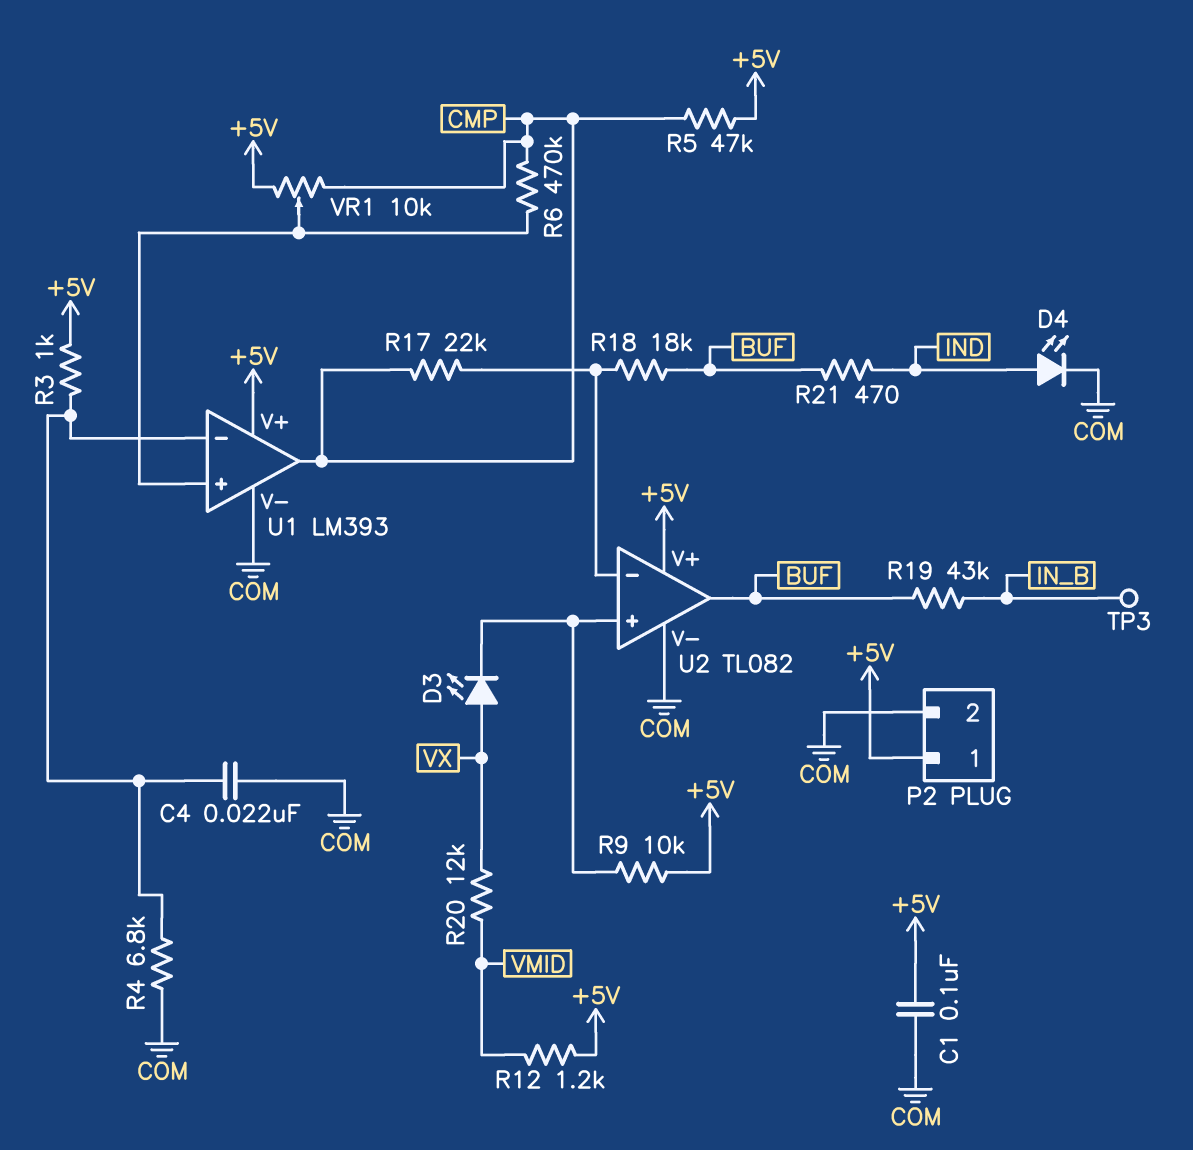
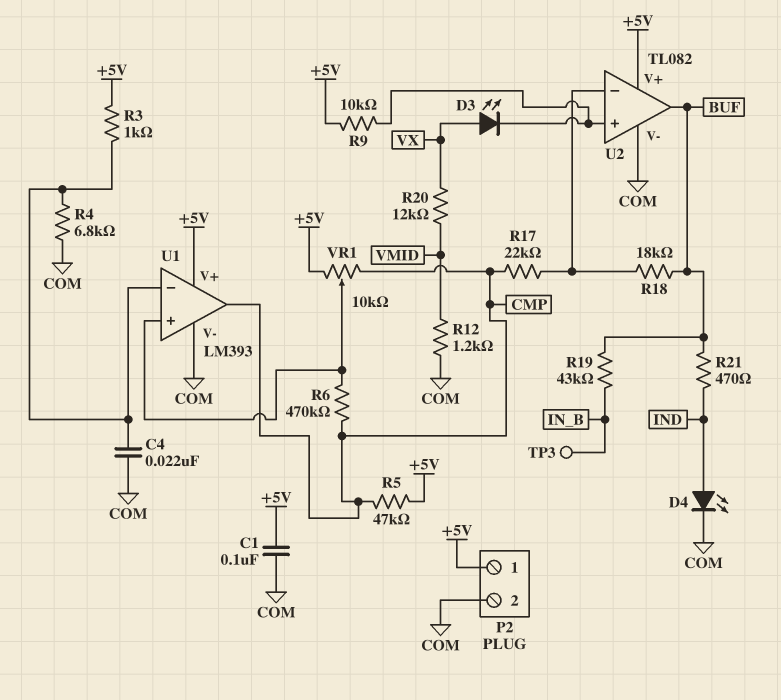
R12: 1.2k (+5V, VMID) -> 1.2k (COM, VMID)

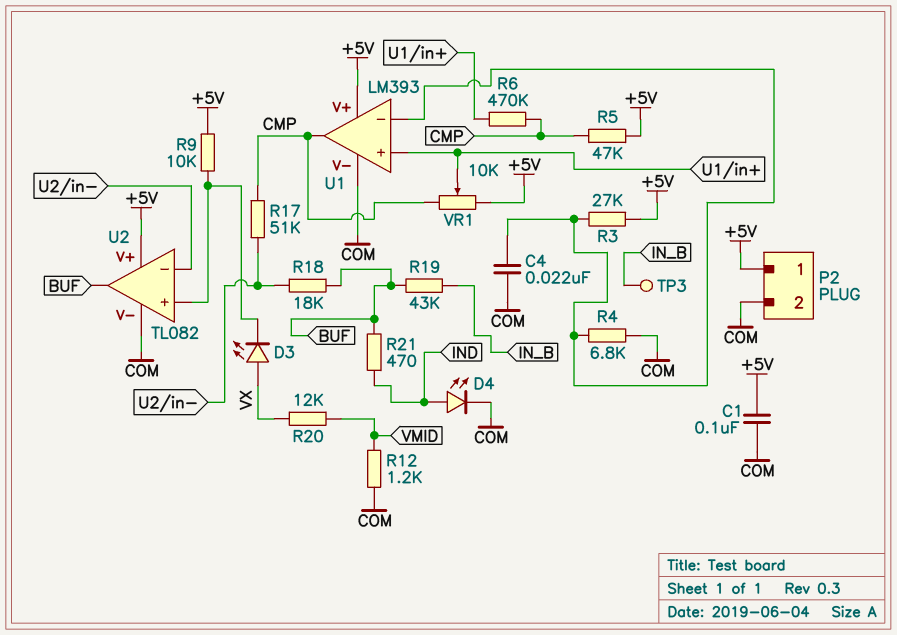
R3: 1k (+5V, U1/in-) -> 27k (+5V, U1/in-)
R17: 22k (CMP, U2/in-) -> 51k (CMP, U2/in-)

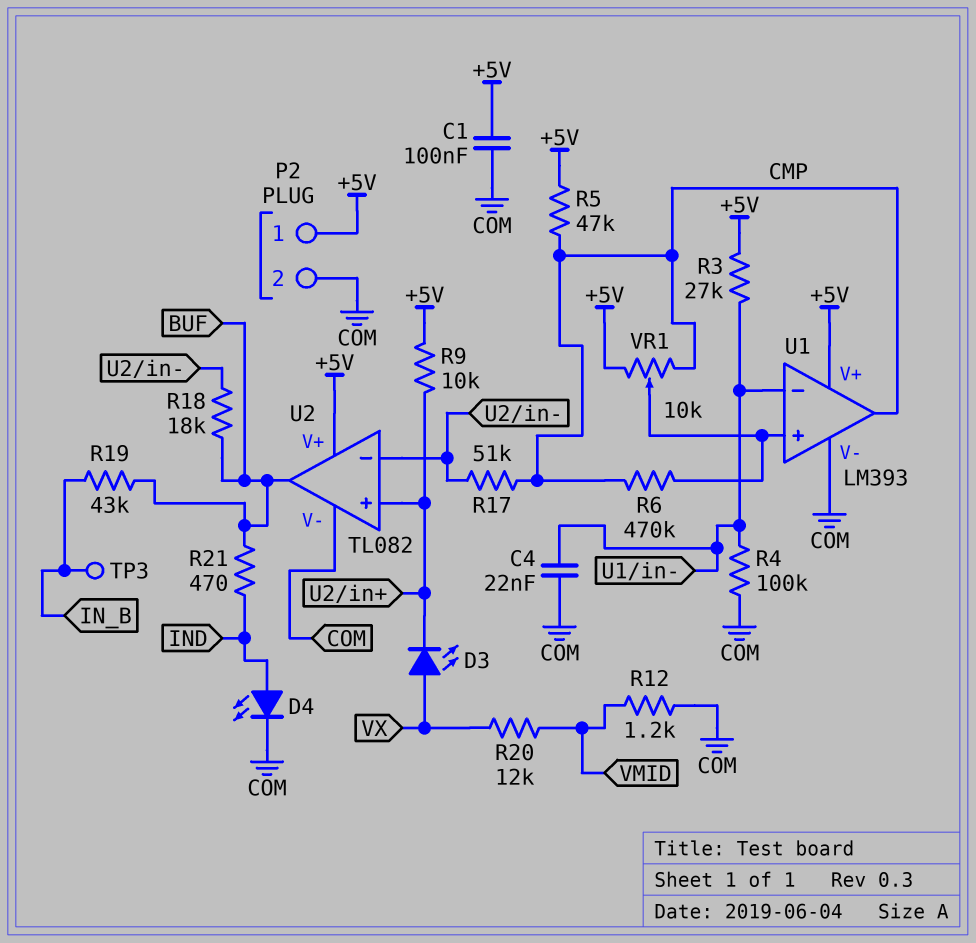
R4: 6.8k (COM, U1/in-) -> 100k (COM, U1/in-)

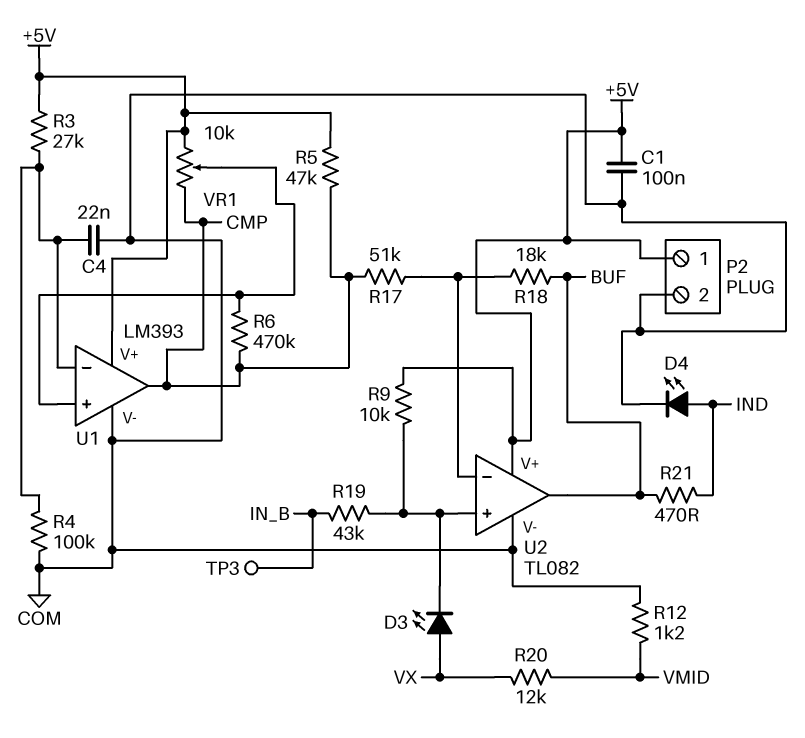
R19: 43k (BUF, IN_B) -> 43k (IN_B, U2/in+)

